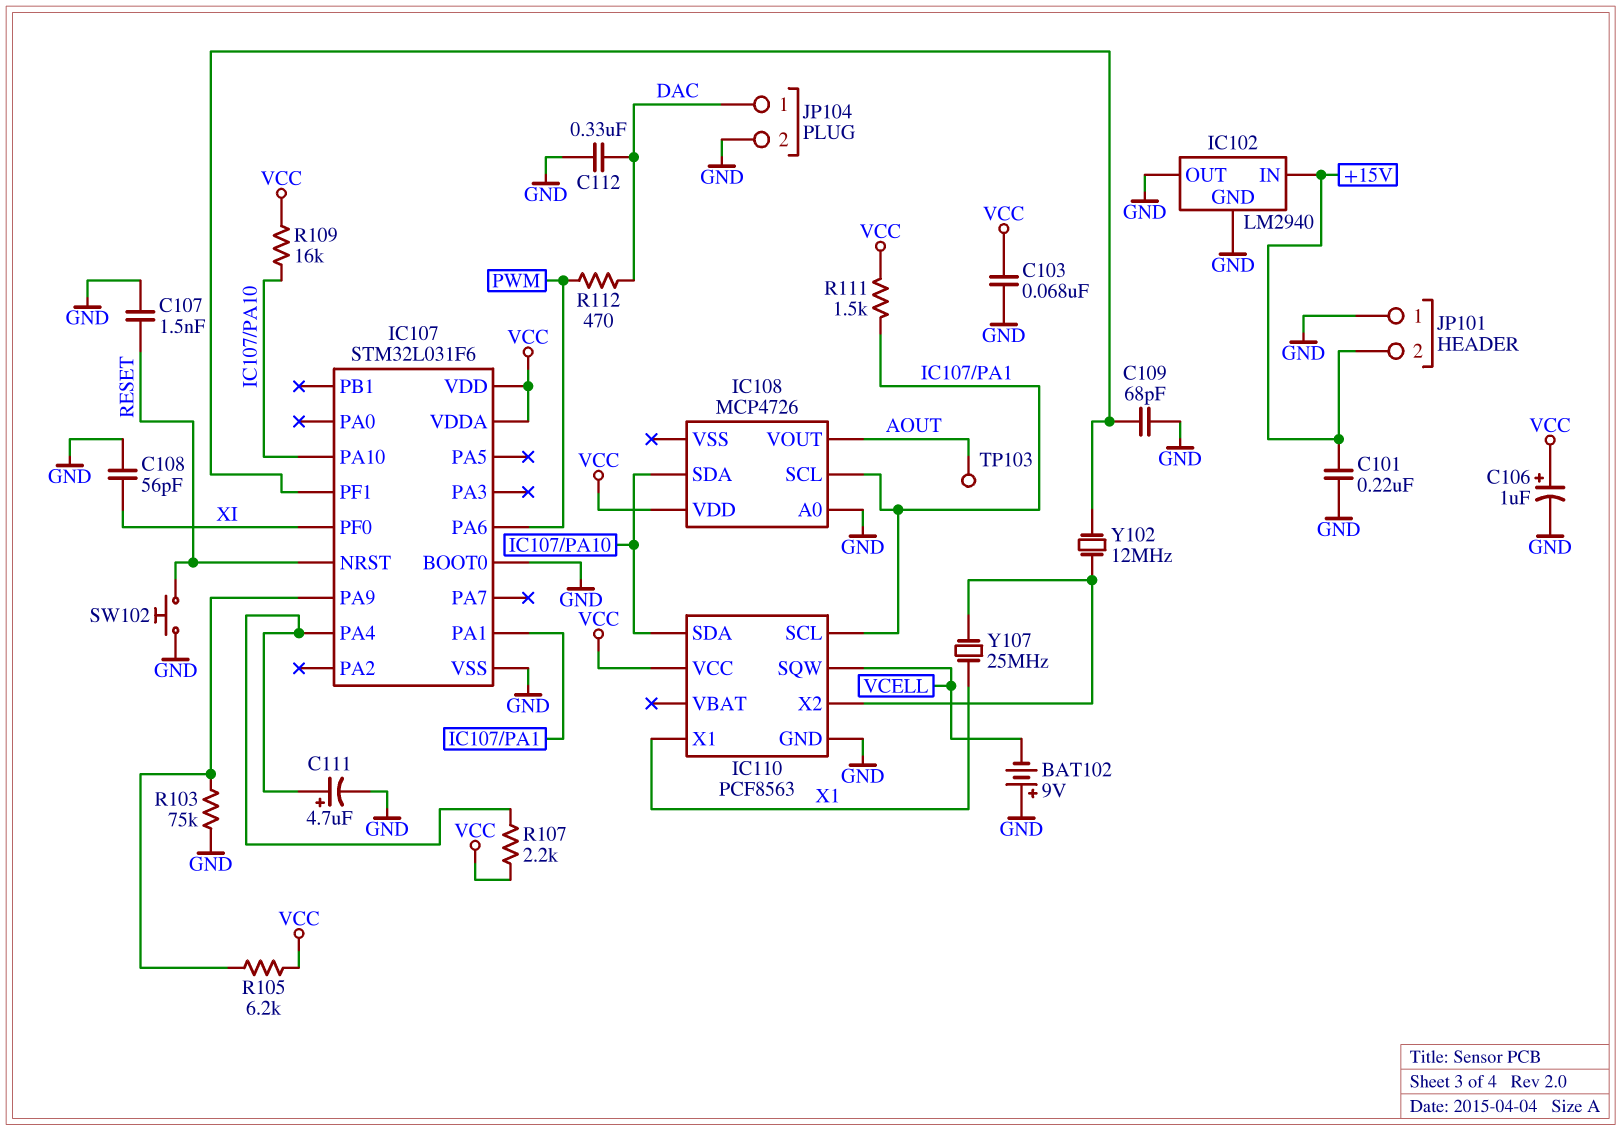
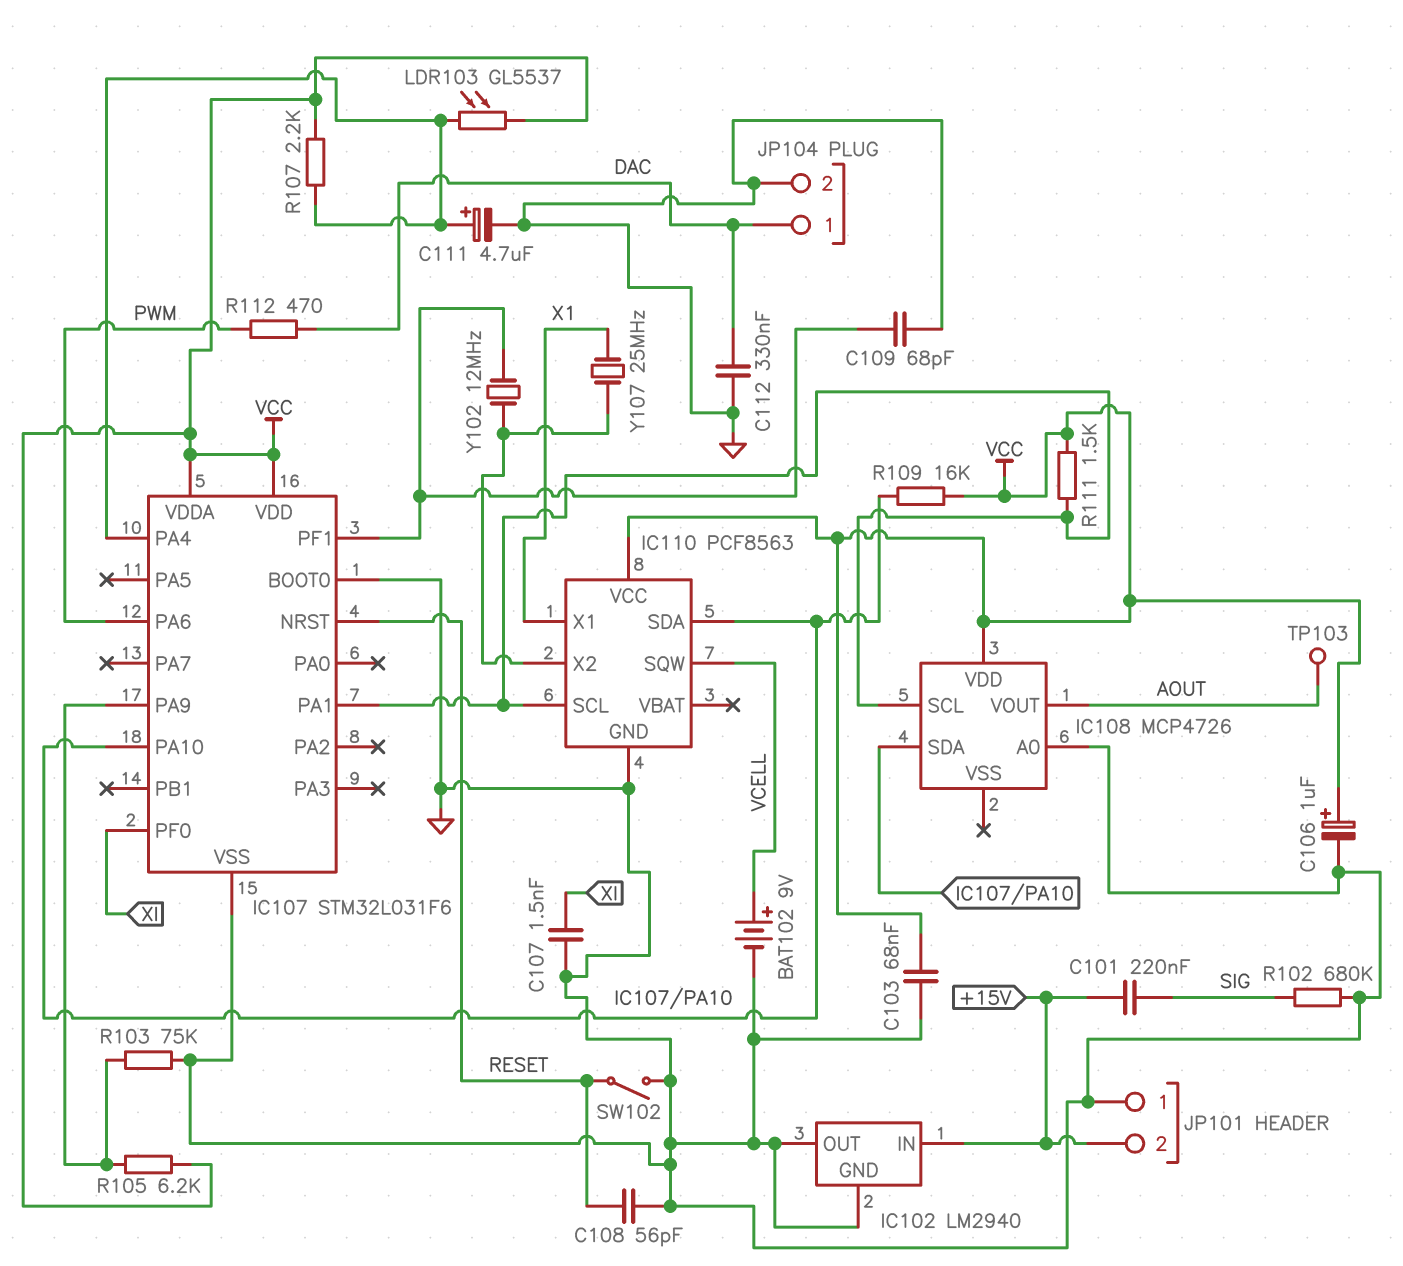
BAT102: 9V (plus GND, minus VCELL) -> 9V (plus VCELL, minus GND)
C101: 220nF (+15V, GND) -> 220nF (+15V, SIG)
C107: 1.5nF (GND, RESET) -> 1.5nF (GND, XI)
C108: 56pF (GND, XI) -> 56pF (GND, RESET)
LDR103: none -> GL5537 (IC107/PA4, VCC)
R102: none -> 680k (GND, SIG)
SW102: button (GND, RESET) -> switch (GND, RESET)

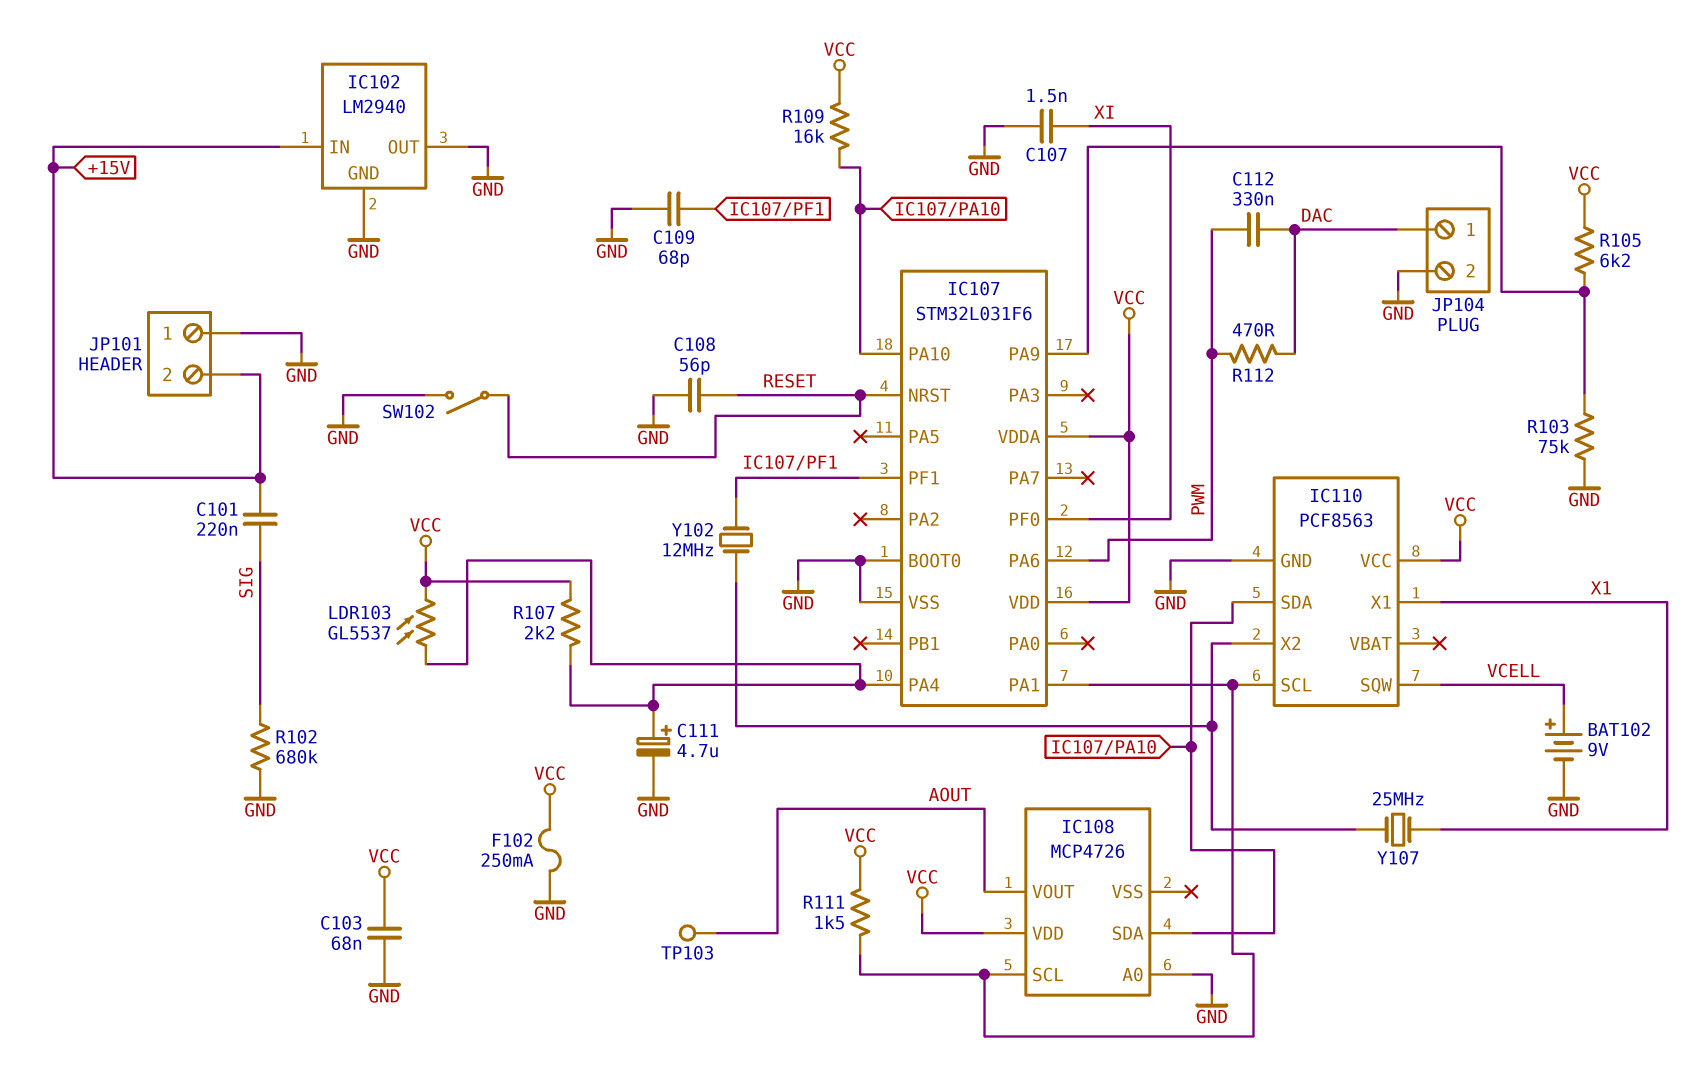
C106: 1uF (plus VCC, minus GND) -> none
C112: 330nF (DAC, GND) -> 330nF (DAC, PWM)
F102: none -> 250mA (GND, VCC)

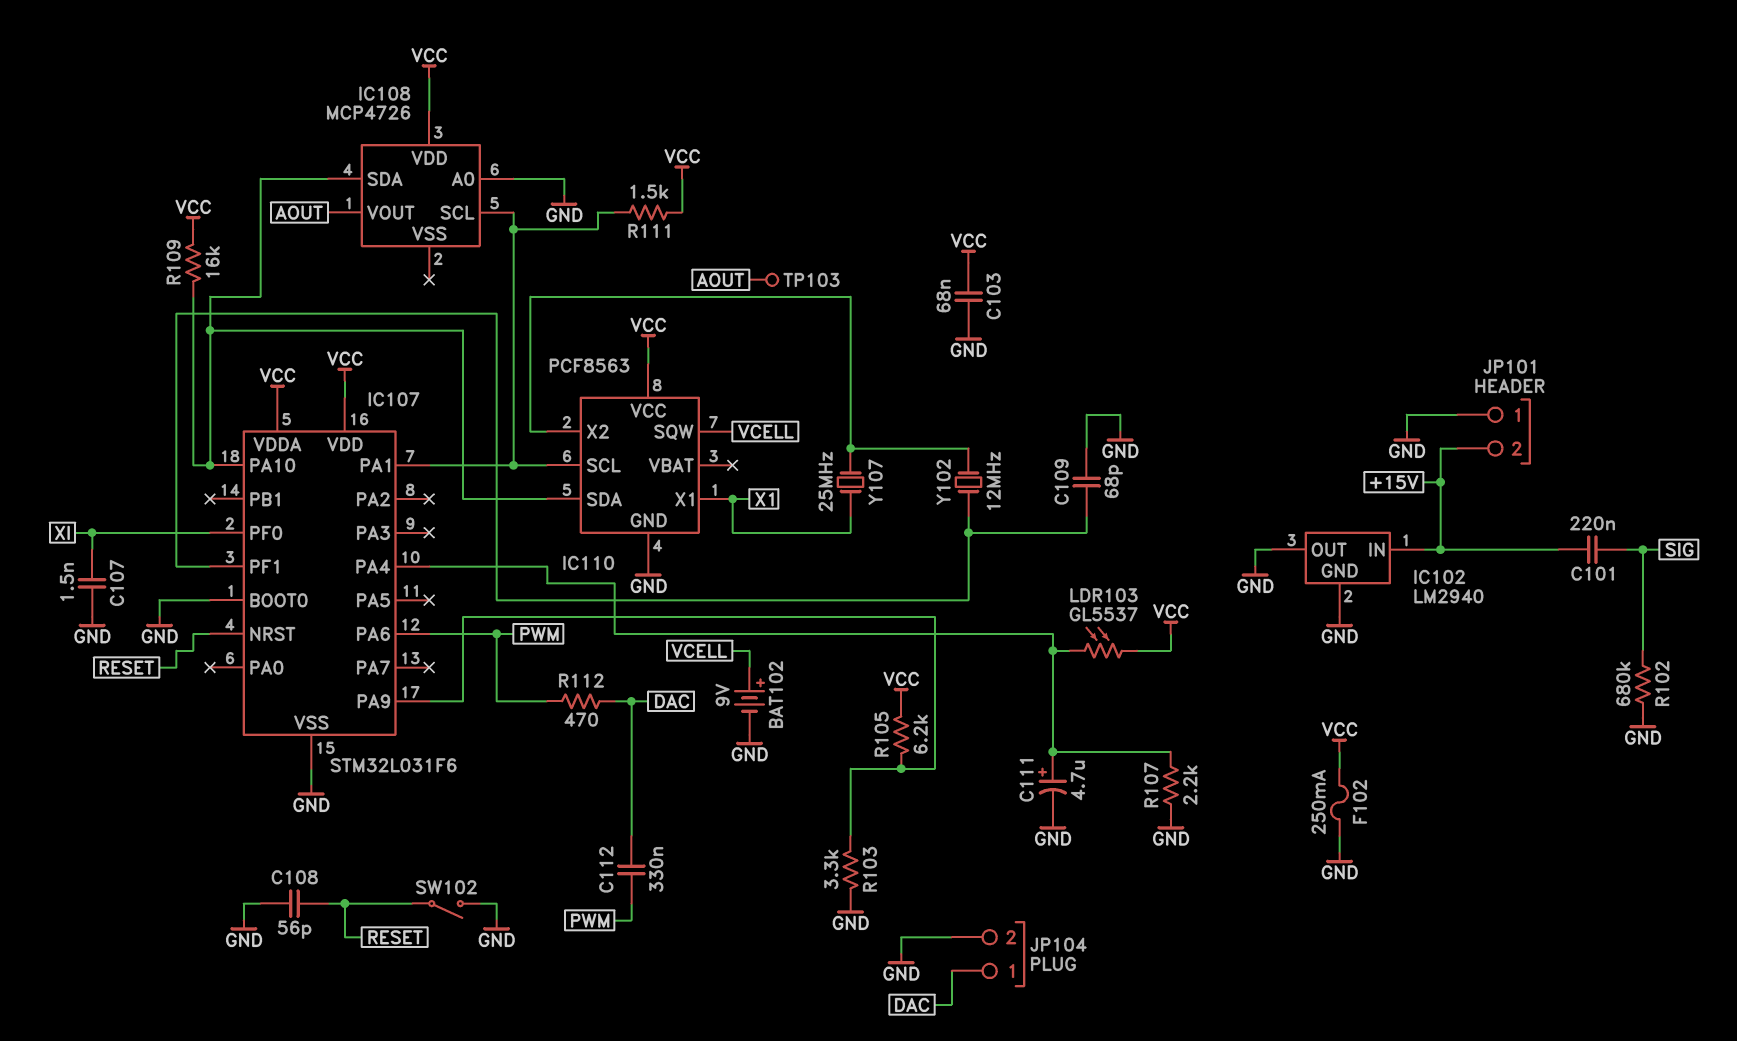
R103: 75k (GND, IC107/PA9) -> 3.3k (GND, IC107/PA9)
R107: 2.2k (IC107/PA4, VCC) -> 2.2k (GND, IC107/PA4)

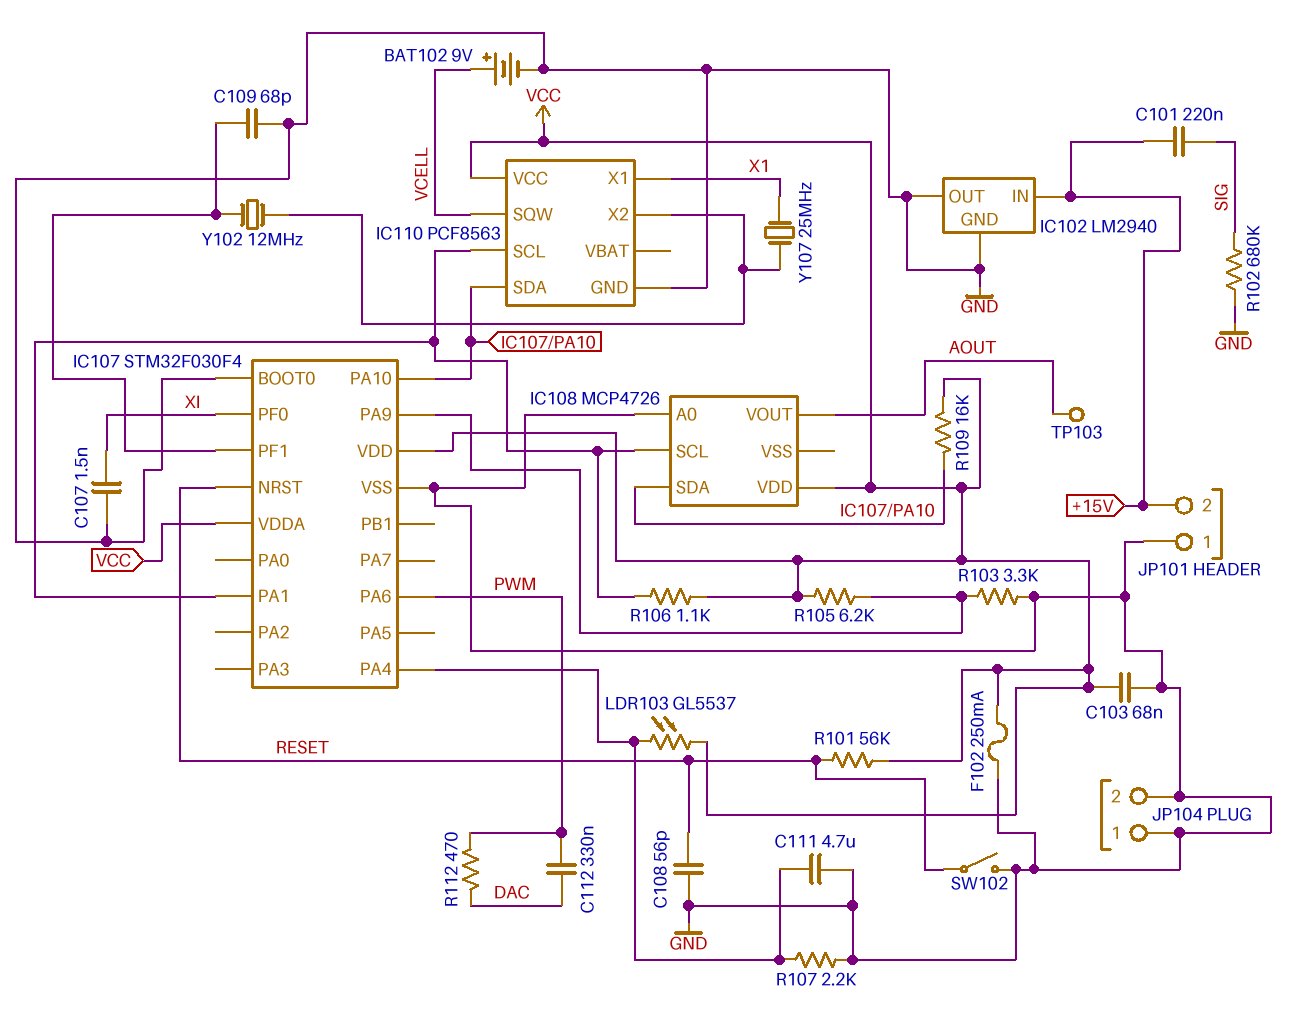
C111: 4.7uF (plus IC107/PA4, minus GND) -> 4.7uF (GND, IC107/PA4)
IC107: STM32L031F6 -> STM32F030F4
JP104 pin 1: DAC -> GND
R101: none -> 56k (RESET, VCC)
R106: none -> 1.1k (IC107/PA1, VCC)
R111: 1.5k (IC107/PA1, VCC) -> none

